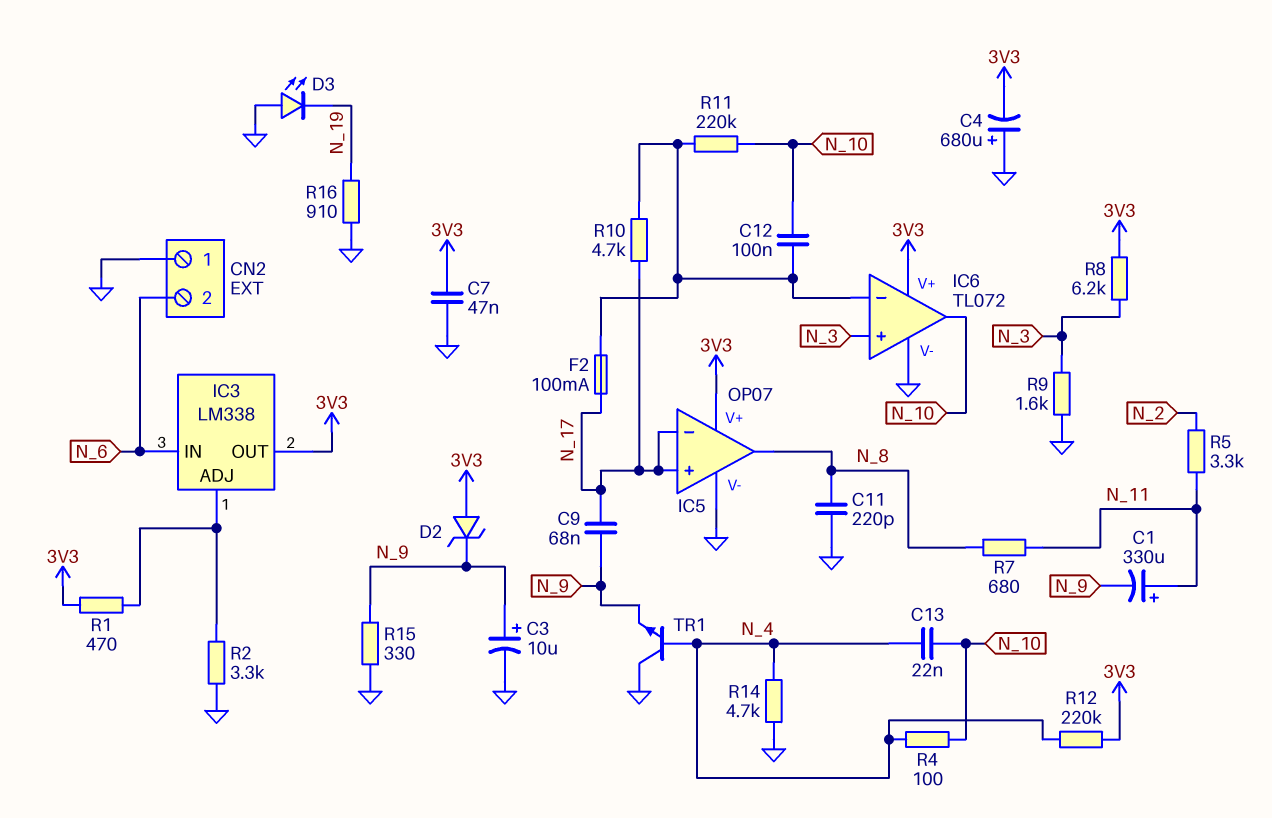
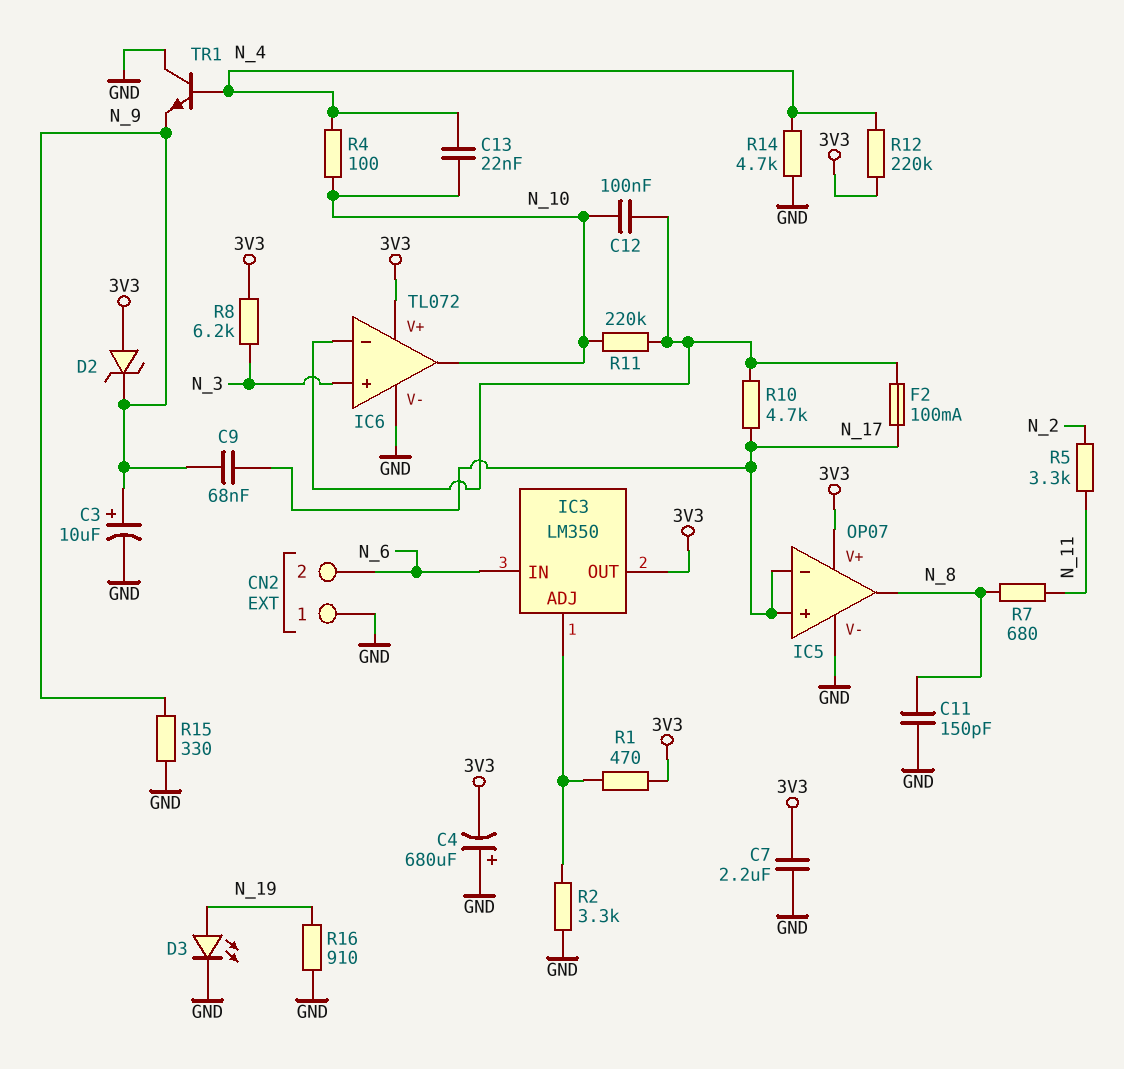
C1: 330uF (plus N_11, minus N_9) -> none
C7: 47nF (3V3, GND) -> 2.2uF (3V3, GND)
C11: 220pF (GND, N_8) -> 150pF (GND, N_8)
D3: LED (A GND, K N_19) -> LED (A N_19, K GND)
IC3: LM338 -> LM350
R9: 1.6k (GND, N_3) -> none

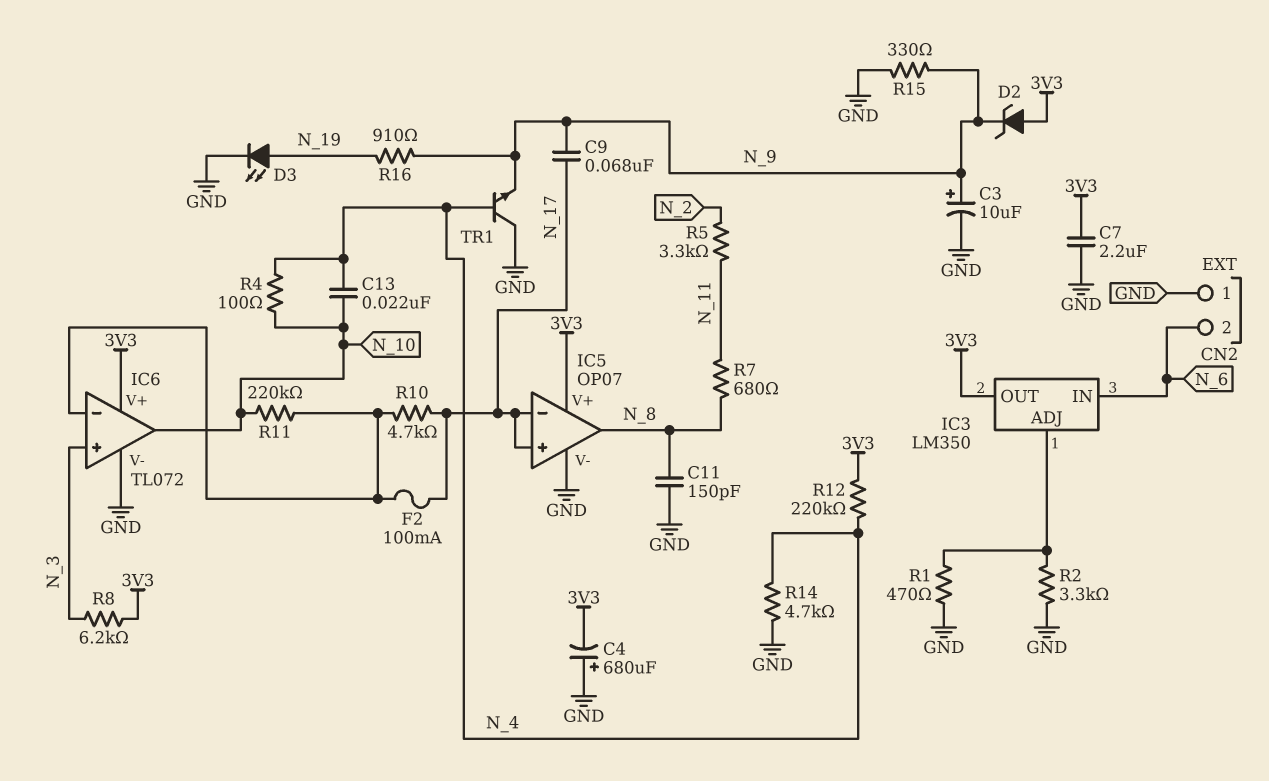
C12: 100nF (IC6/in-, N_10) -> none
R1: 470 (3V3, IC3/ADJ) -> 470 (GND, IC3/ADJ)
R16: 910 (GND, N_19) -> 910 (N_9, N_19)

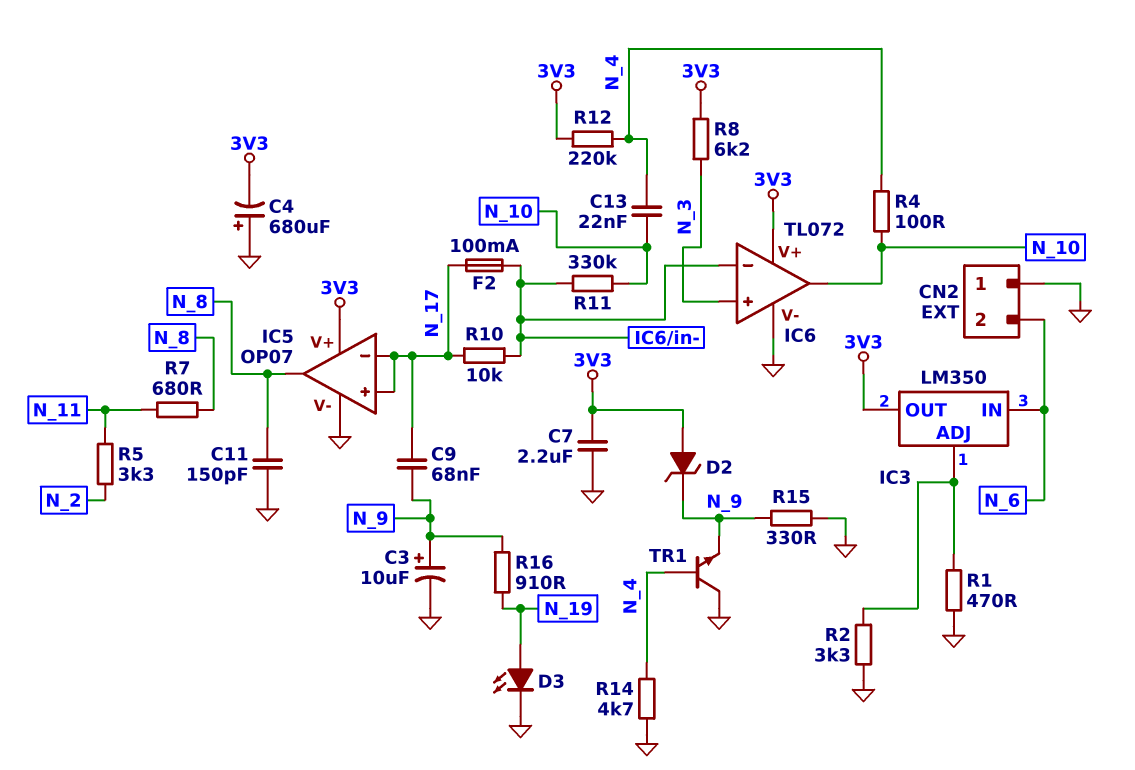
R10: 4.7k (IC6/in-, N_17) -> 10k (IC6/in-, N_17)
R11: 220k (IC6/in-, N_10) -> 330k (IC6/in-, N_10)

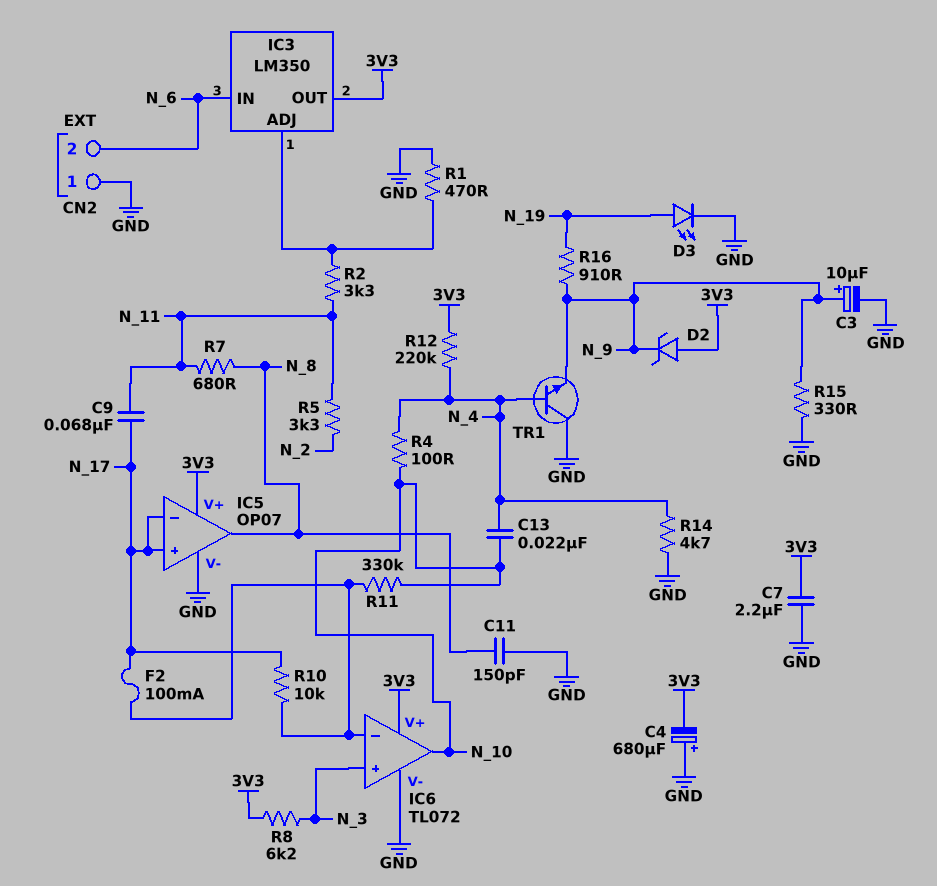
C9: 68nF (N_9, N_17) -> 68nF (N_11, N_17)
R2: 3.3k (GND, IC3/ADJ) -> 3.3k (IC3/ADJ, N_11)

